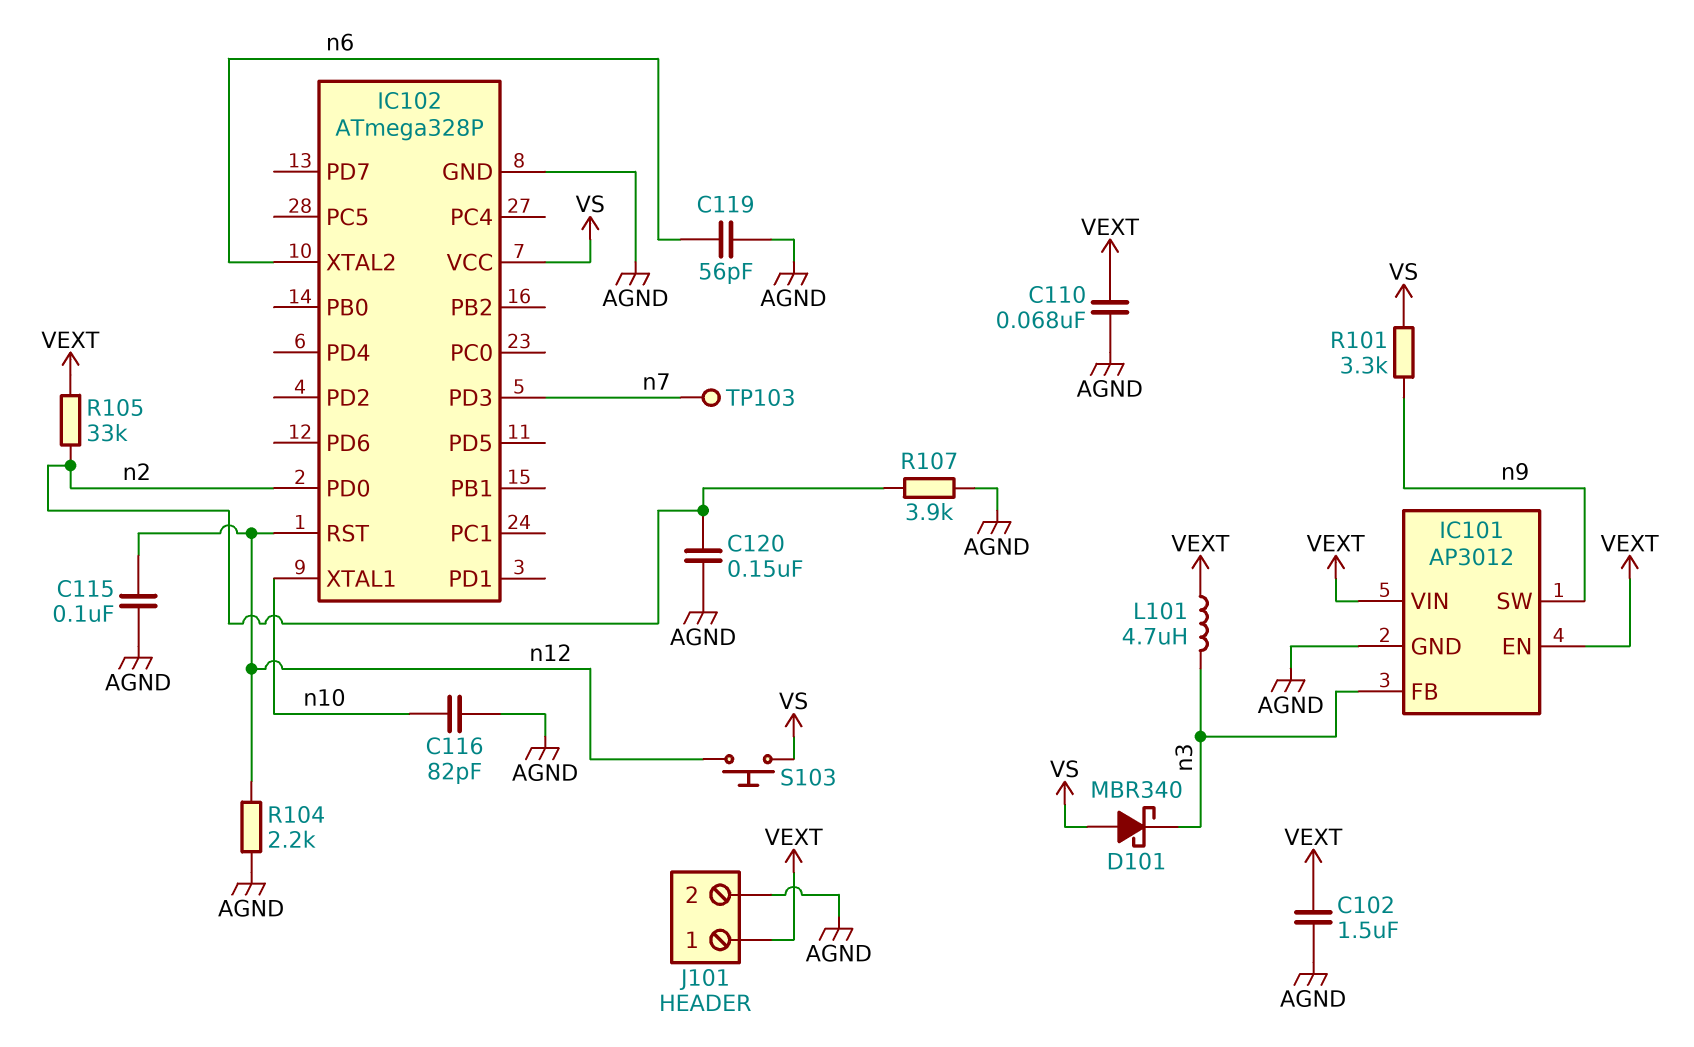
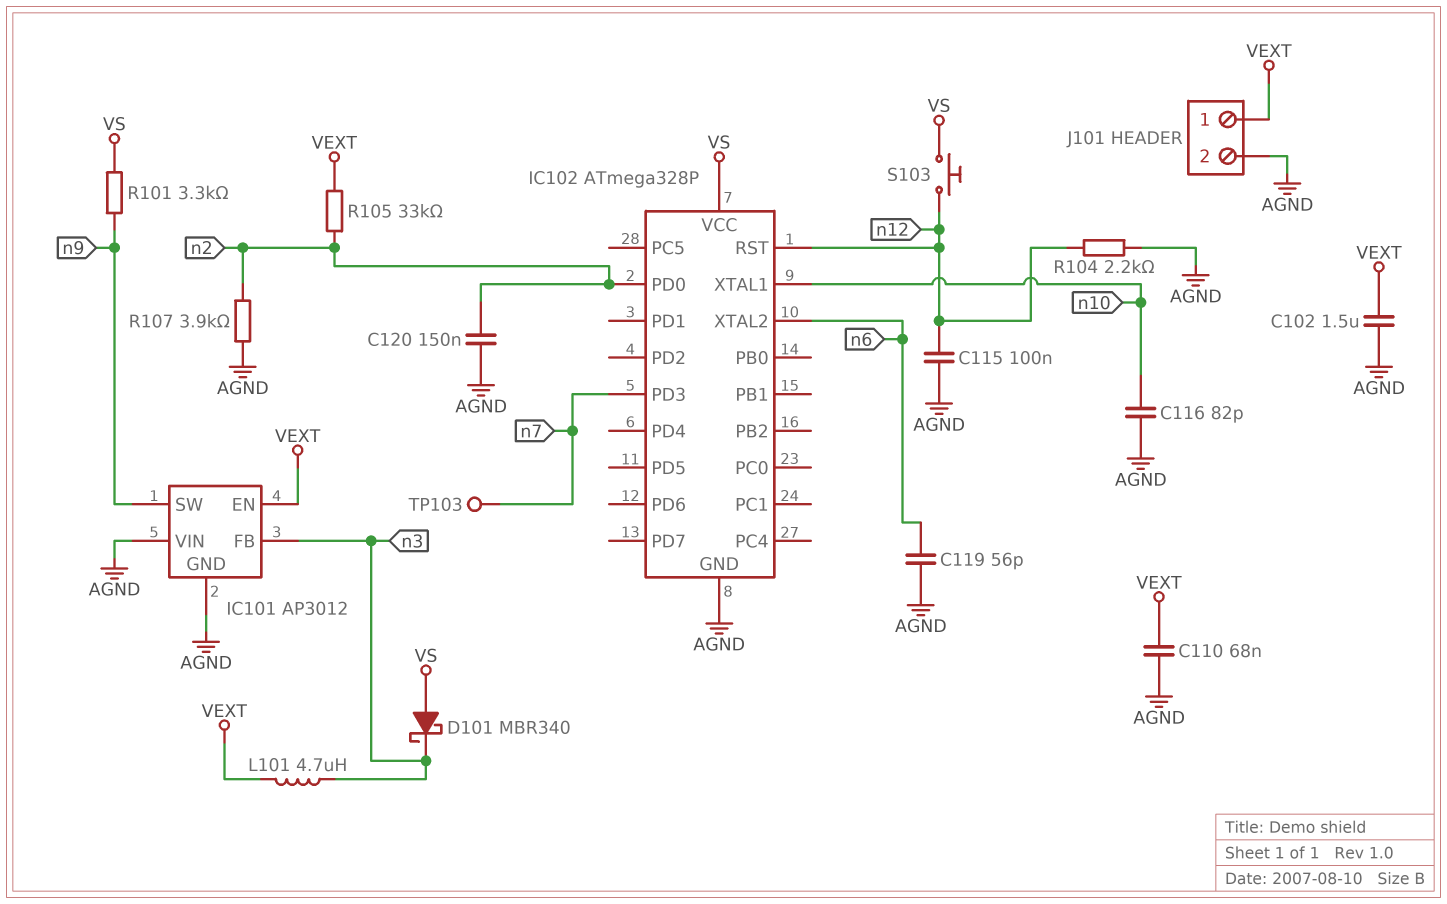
IC101 pin VIN: VEXT -> AGND

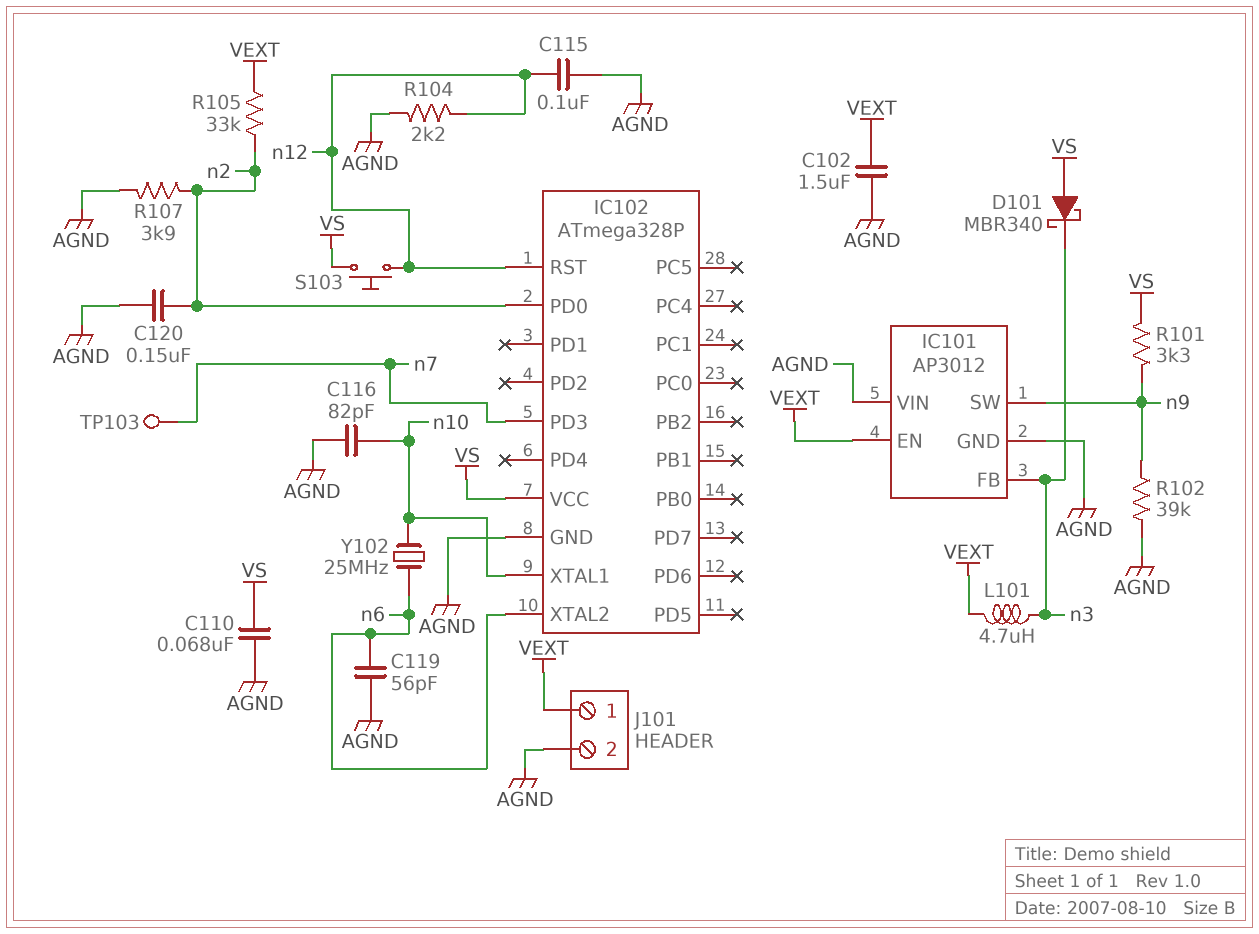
C110: 68nF (AGND, VEXT) -> 68nF (AGND, VS)
R102: none -> 39k (AGND, n9)
Y102: none -> 25MHz (n6, n10)

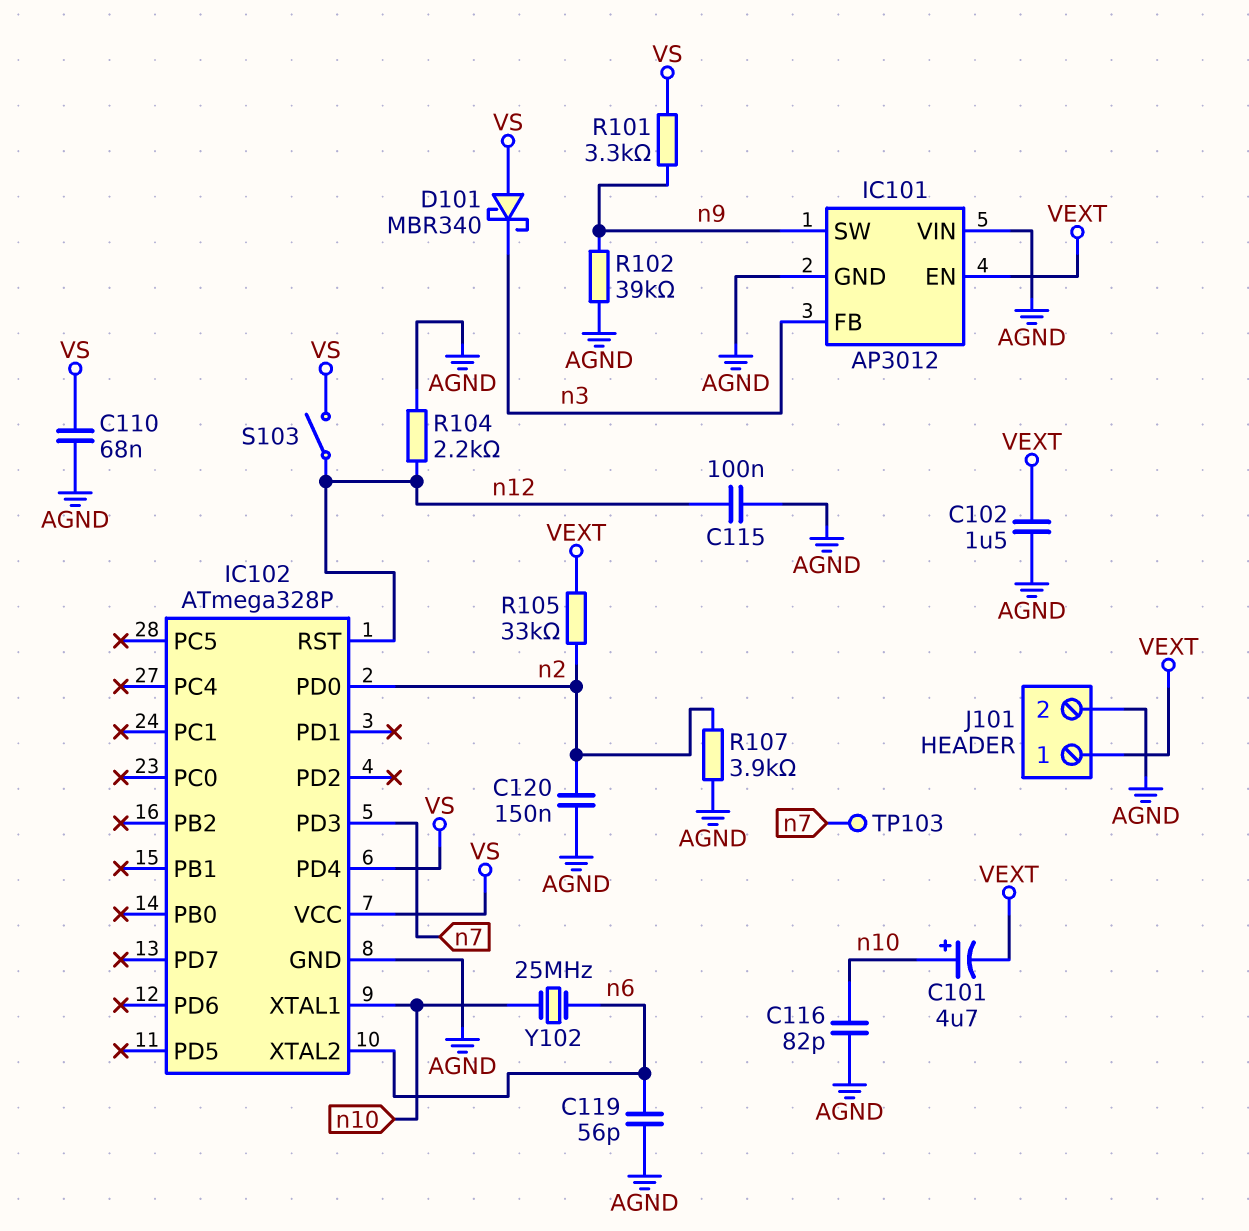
C101: none -> 4.7uF (plus n10, minus VEXT)
IC102 pin PD4: none -> VS
L101: 4.7uH (VEXT, n3) -> none
S103: button (VS, n12) -> switch (VS, n12)

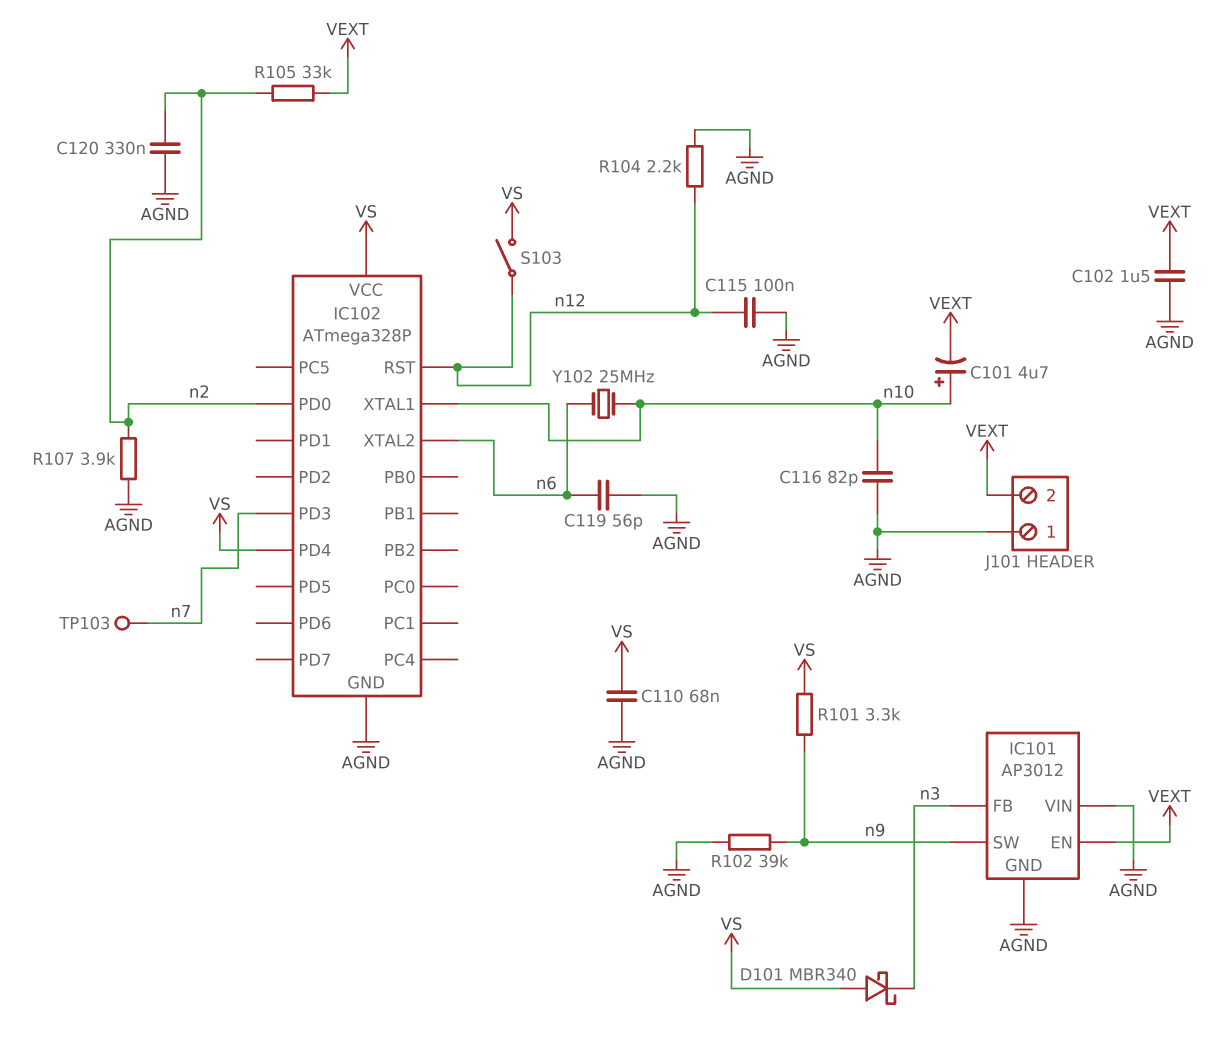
C120: 150nF (AGND, n2) -> 330nF (AGND, n2)
J101 pin 1: VEXT -> AGND
J101 pin 2: AGND -> VEXT

